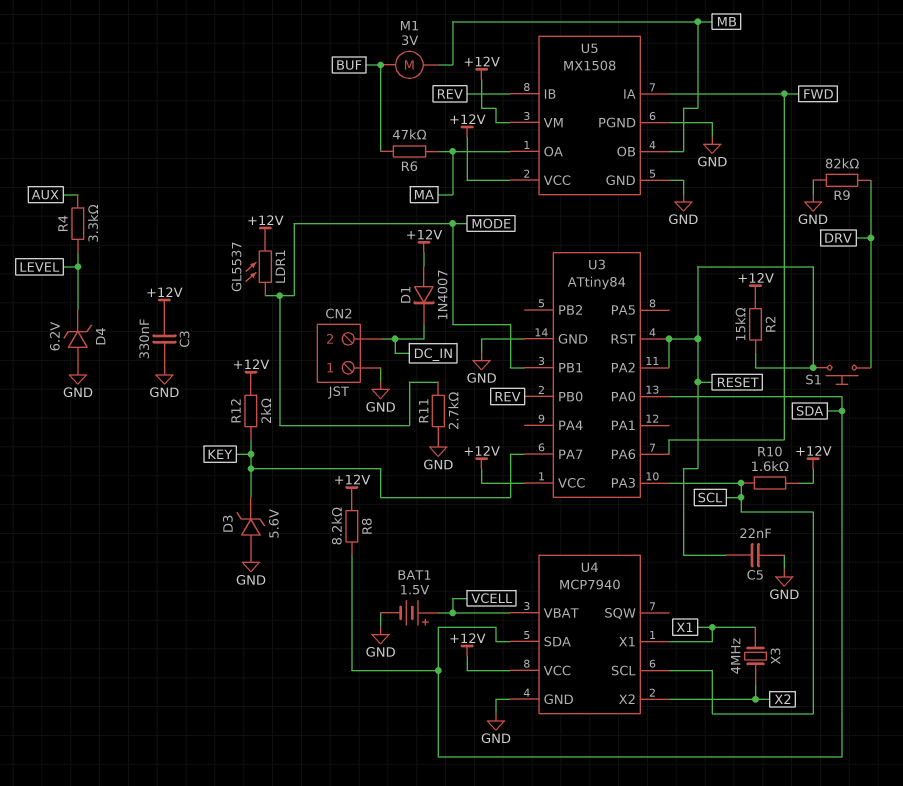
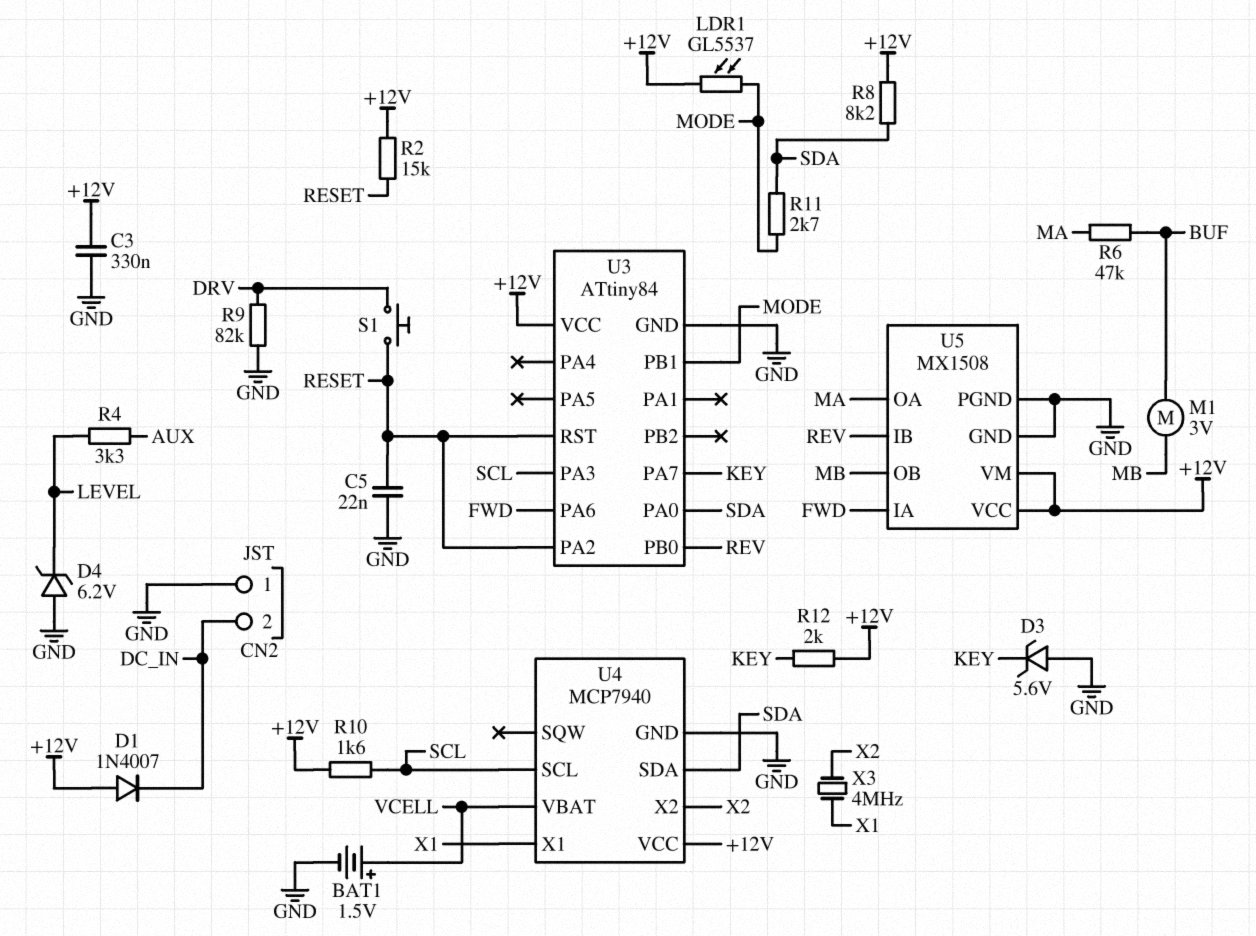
R11: 2.7k (GND, MODE) -> 2.7k (MODE, SDA)

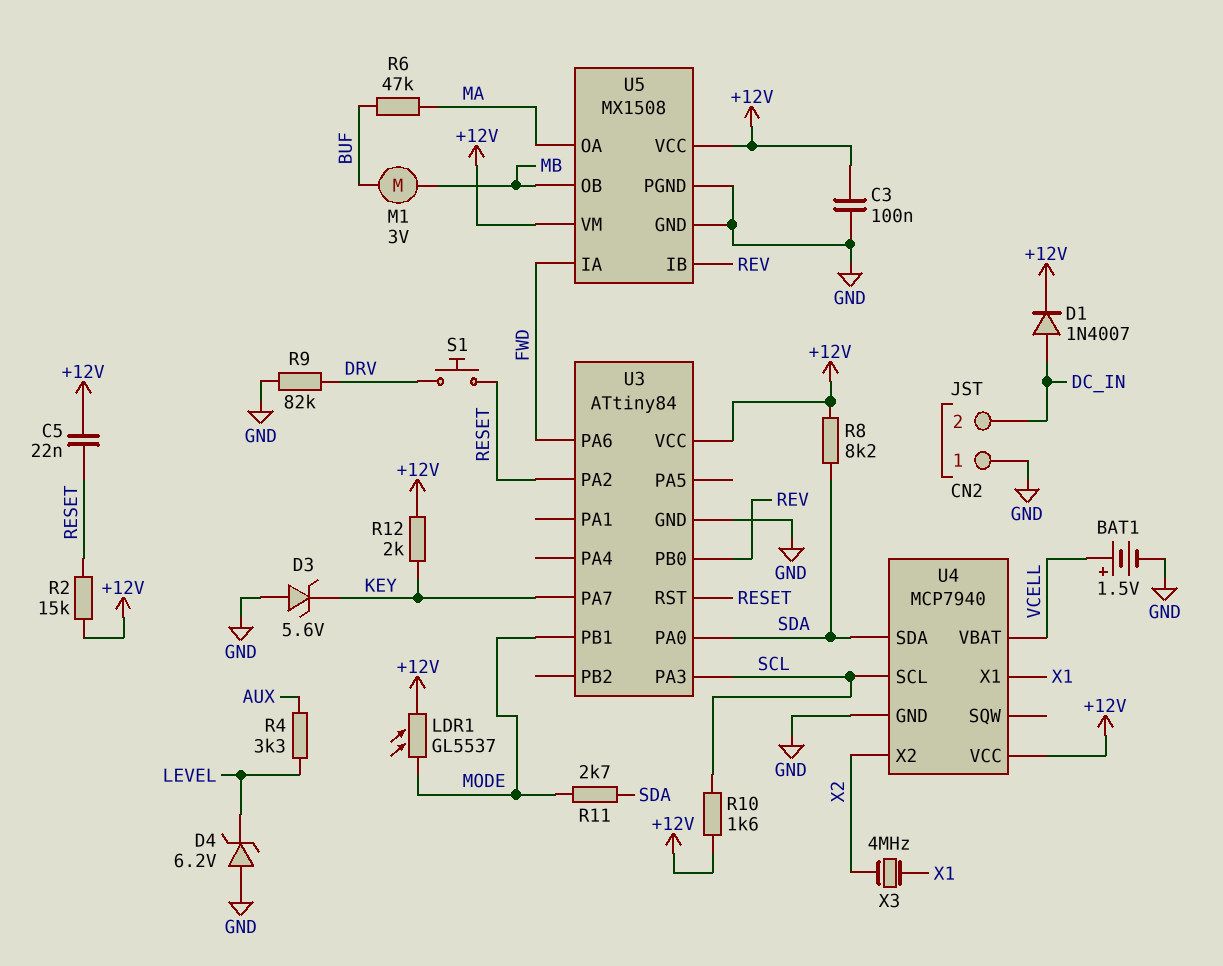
C3: 330nF (+12V, GND) -> 100nF (+12V, GND)
C5: 22nF (GND, RESET) -> 22nF (+12V, RESET)
D1: diode 1N4007 (A +12V, K DC_IN) -> diode 1N4007 (A DC_IN, K +12V)

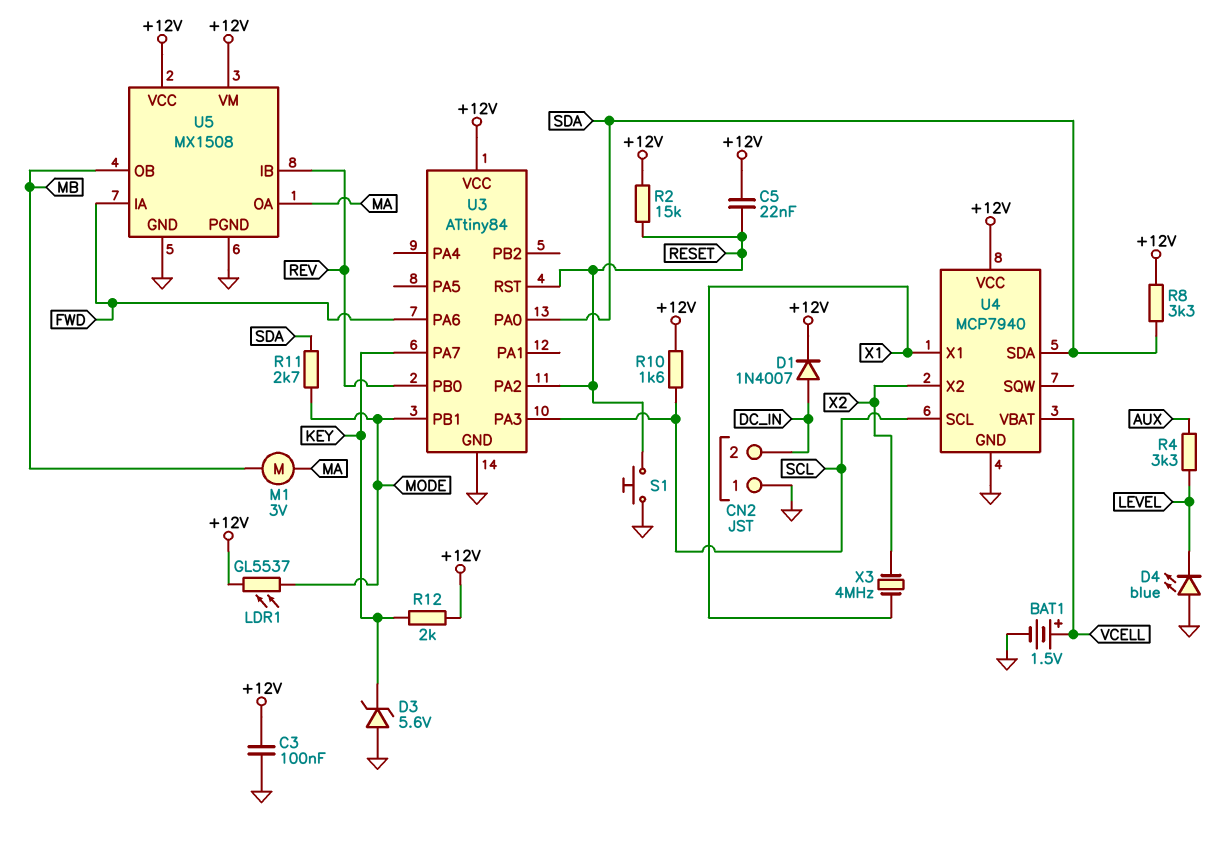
D4: zener 6.2V (A GND, K LEVEL) -> LED blue (A GND, K LEVEL)
M1: motor 3V (BUF, MB) -> motor 3V (MA, MB)
R6: 47k (BUF, MA) -> none
R8: 8.2k (+12V, SDA) -> 3.3k (+12V, SDA)
R9: 82k (DRV, GND) -> none
S1: button (DRV, RESET) -> button (GND, RESET)

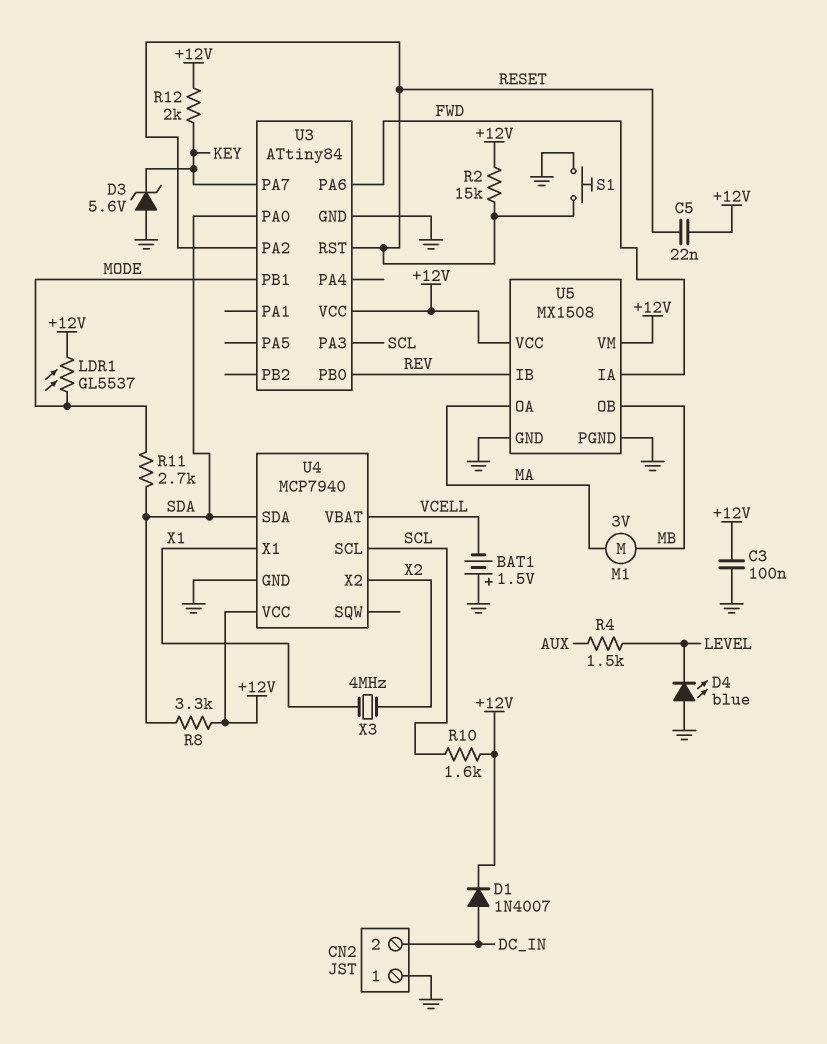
BAT1: 1.5V (plus VCELL, minus GND) -> 1.5V (plus GND, minus VCELL)
R4: 3.3k (AUX, LEVEL) -> 1.5k (AUX, LEVEL)

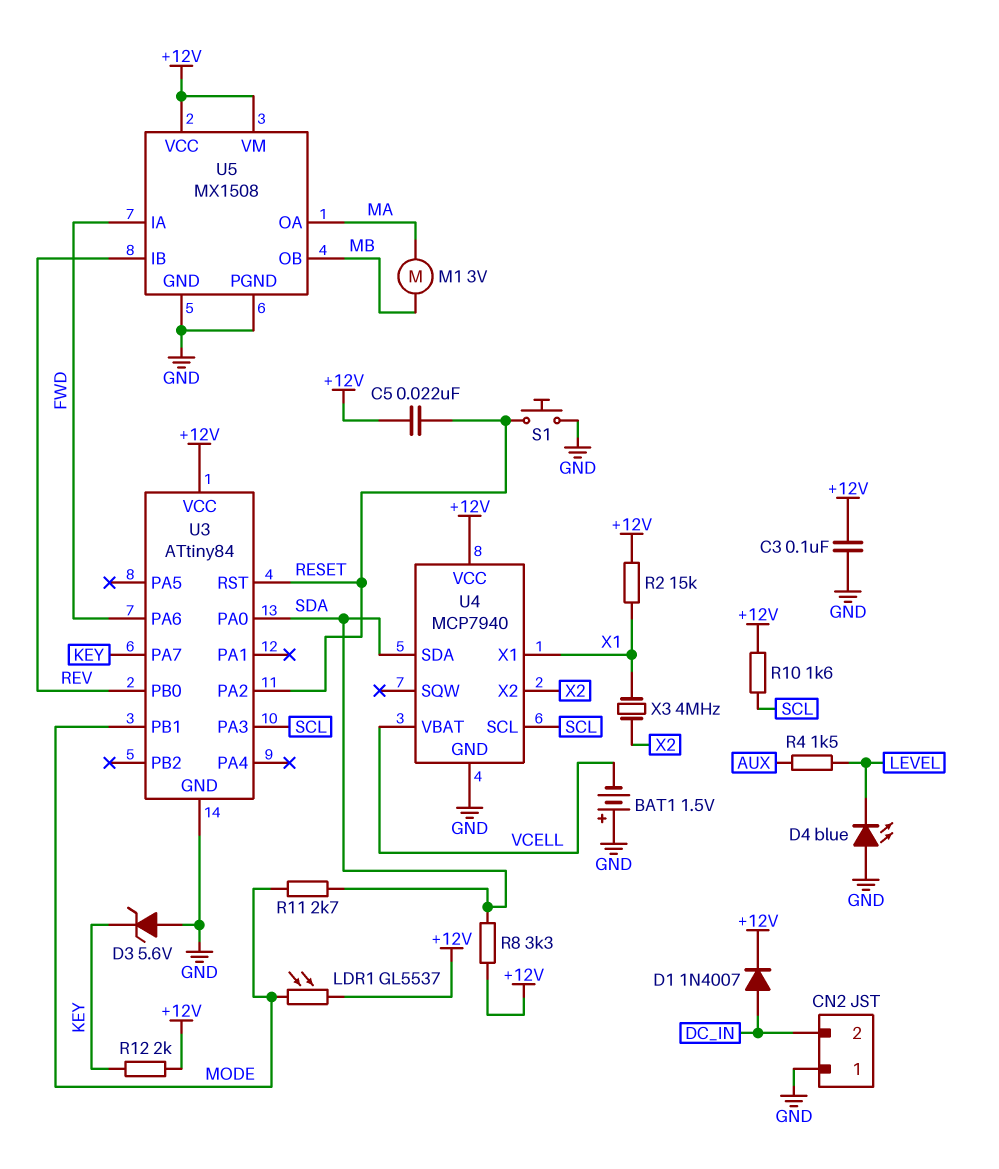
R2: 15k (+12V, RESET) -> 15k (+12V, X1)

